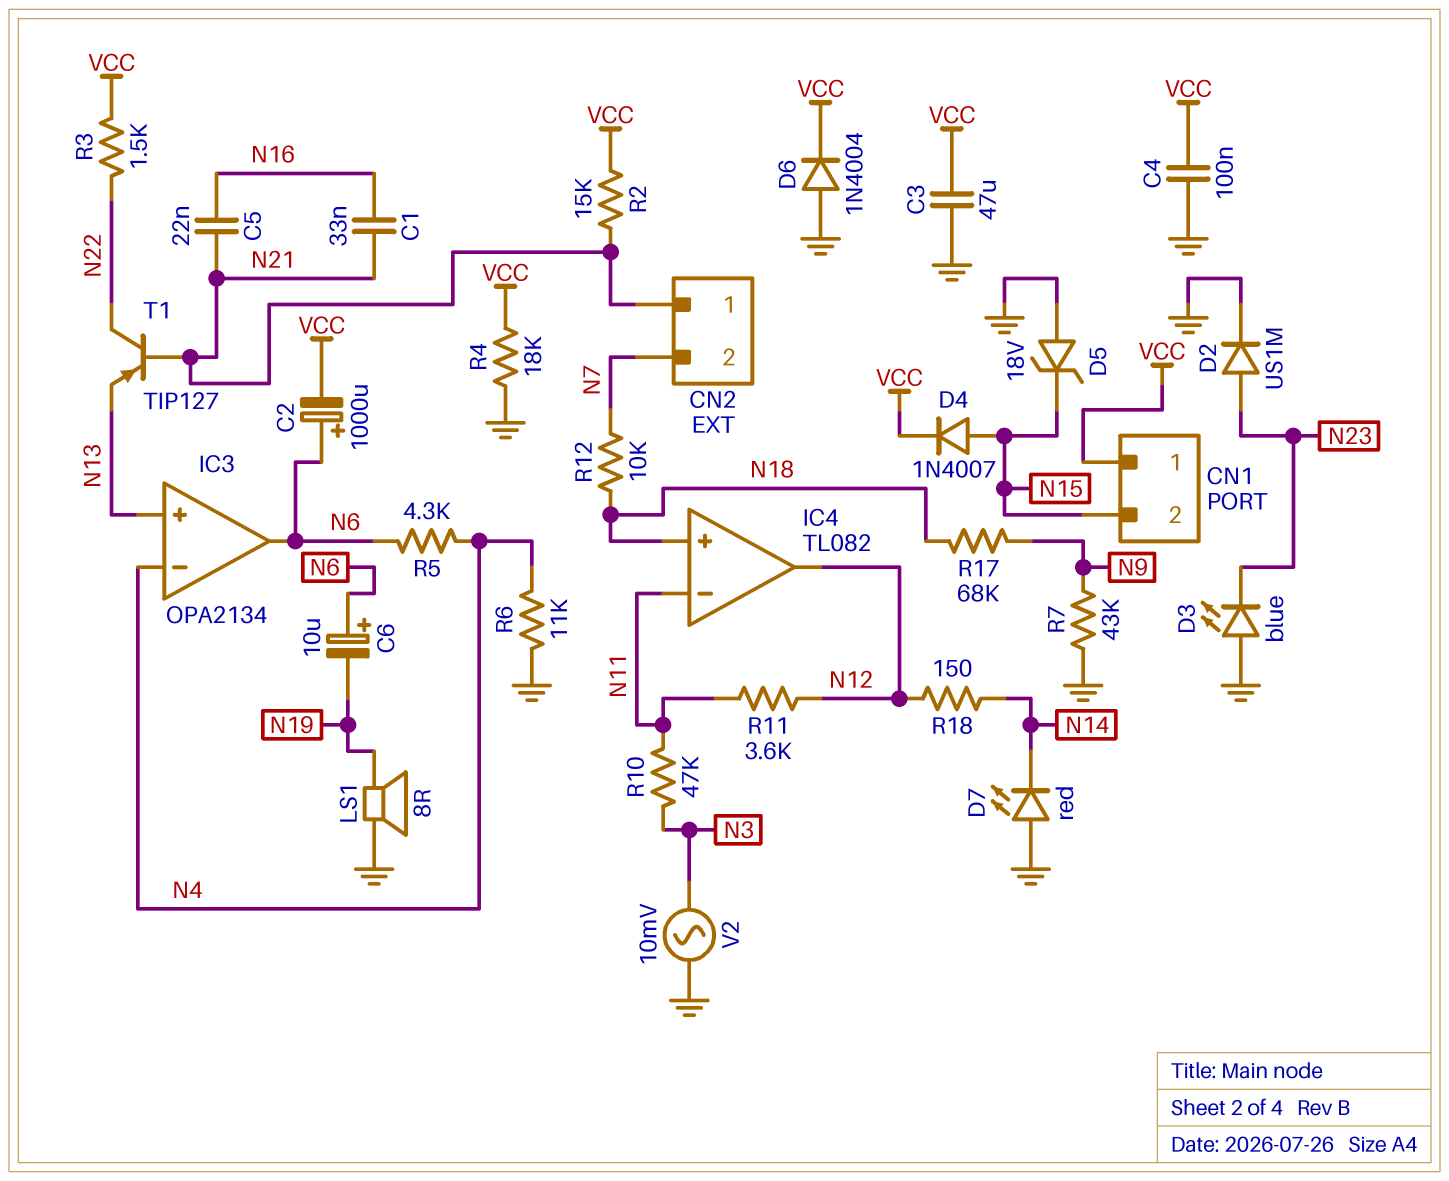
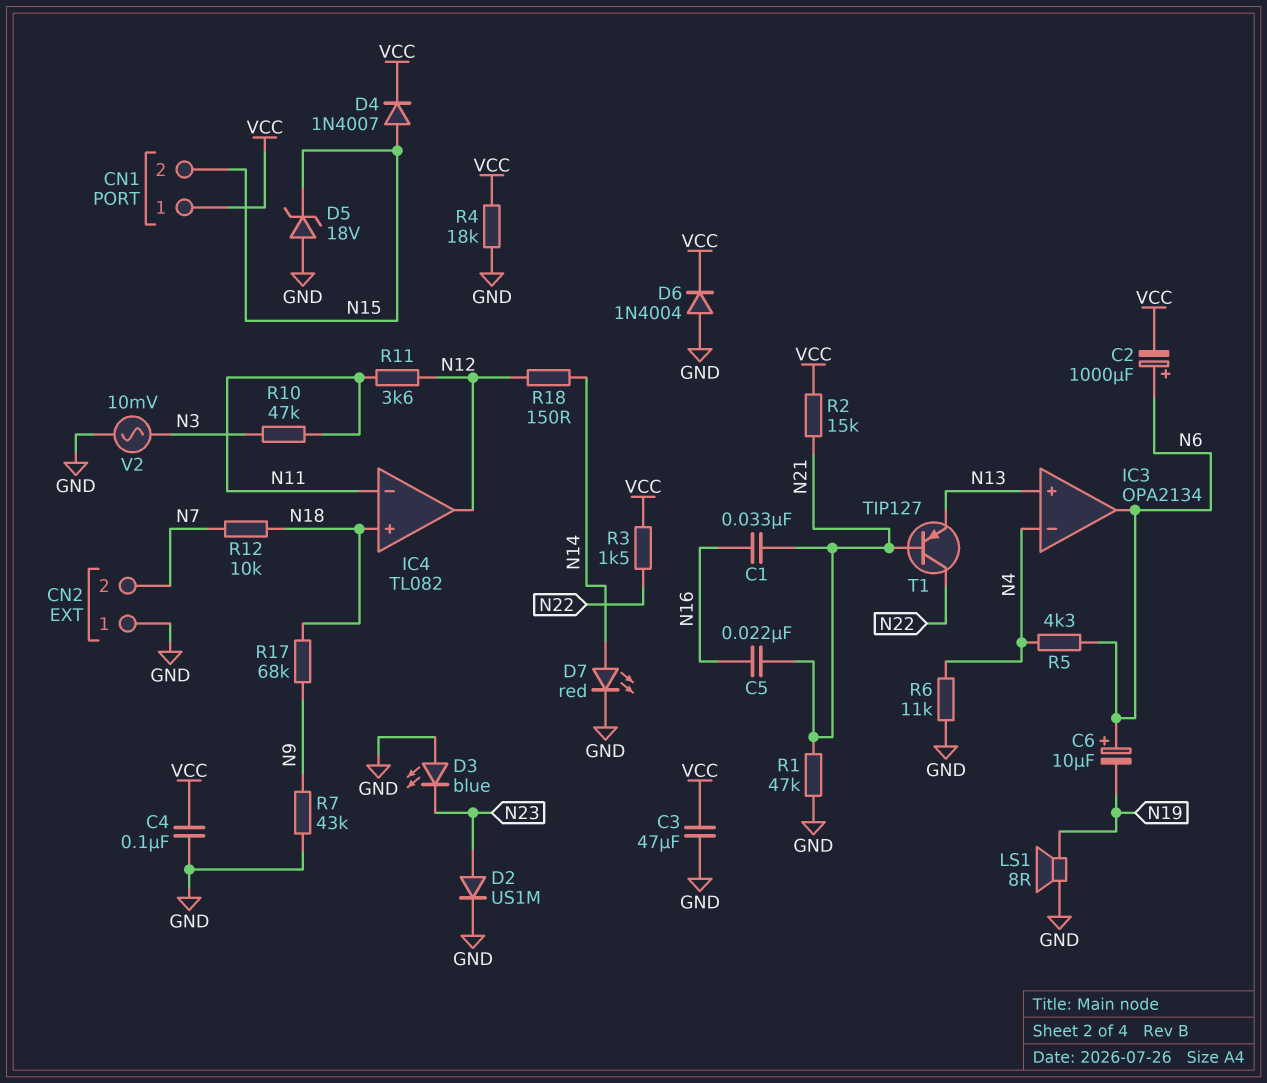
CN2 pin 1: N21 -> GND
D7: LED red (A GND, K N14) -> LED red (A N14, K GND)
R1: none -> 47k (GND, N21)

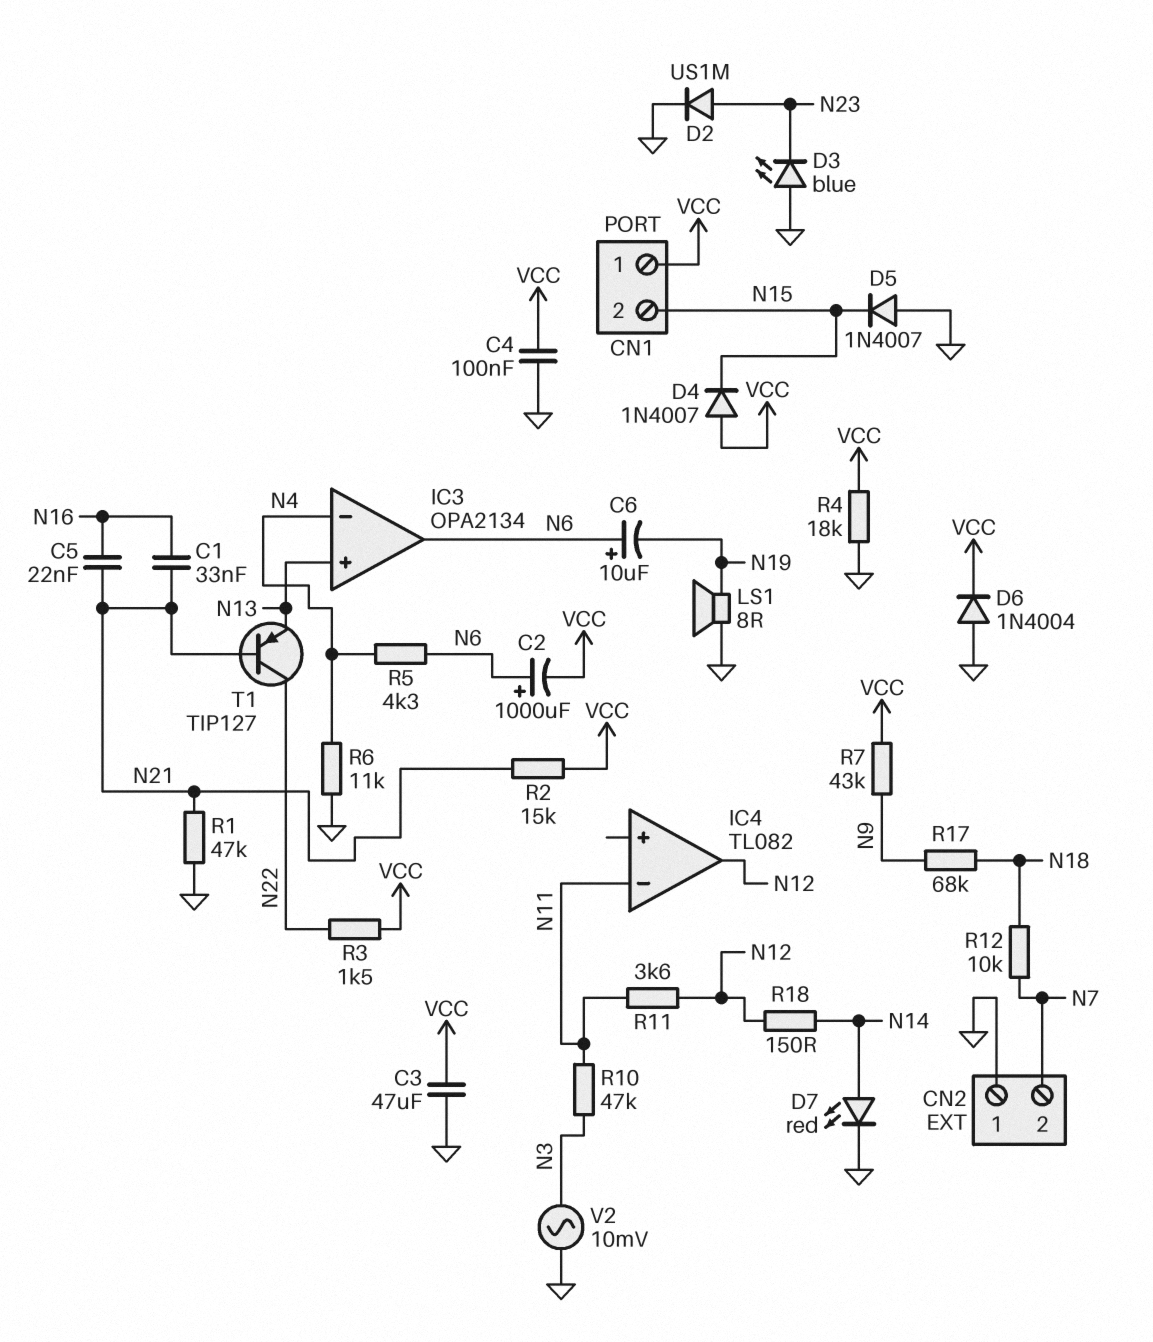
D4: diode 1N4007 (A N15, K VCC) -> diode 1N4007 (A VCC, K N15)
D5: zener 18V (A GND, K N15) -> diode 1N4007 (A GND, K N15)
IC4 pin in+: N18 -> none
R7: 43k (GND, N9) -> 43k (N9, VCC)

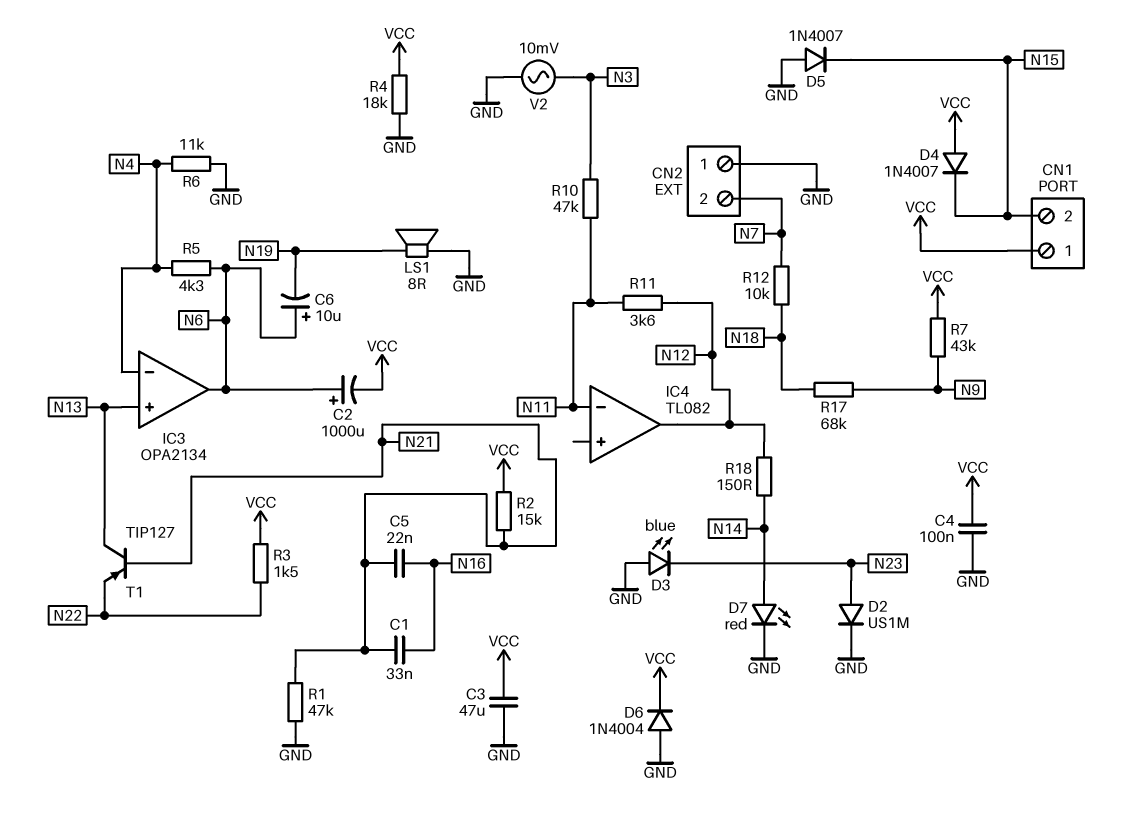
T1: PNP TIP127 (B N21, C N22, E N13) -> PNP TIP127 (B N21, C N13, E N22)

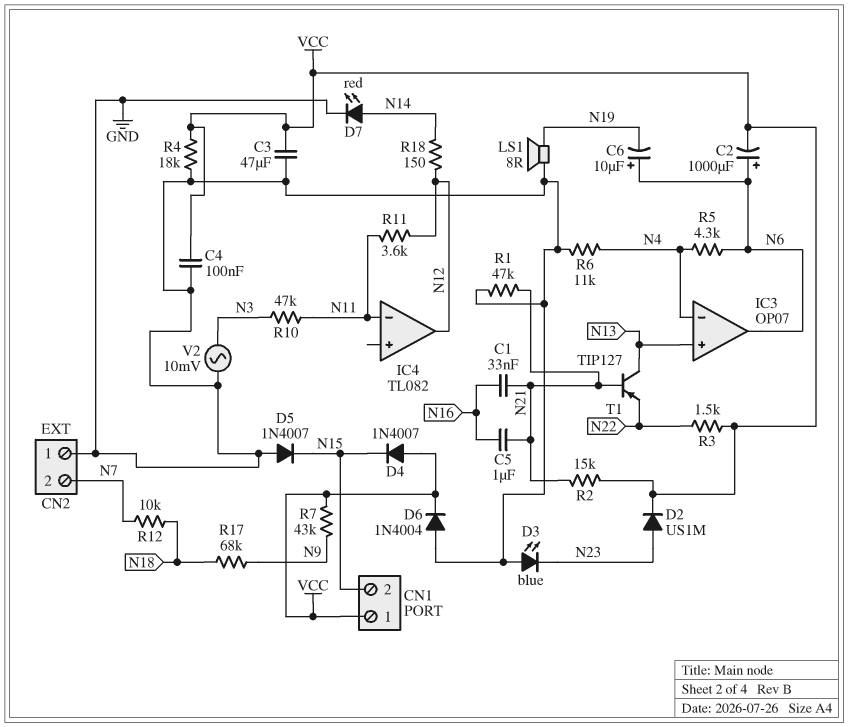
C5: 22nF (N16, N21) -> 1uF (N16, N21)
D2: diode US1M (A N23, K GND) -> diode US1M (A N23, K VCC)
IC3: OPA2134 -> OP07

